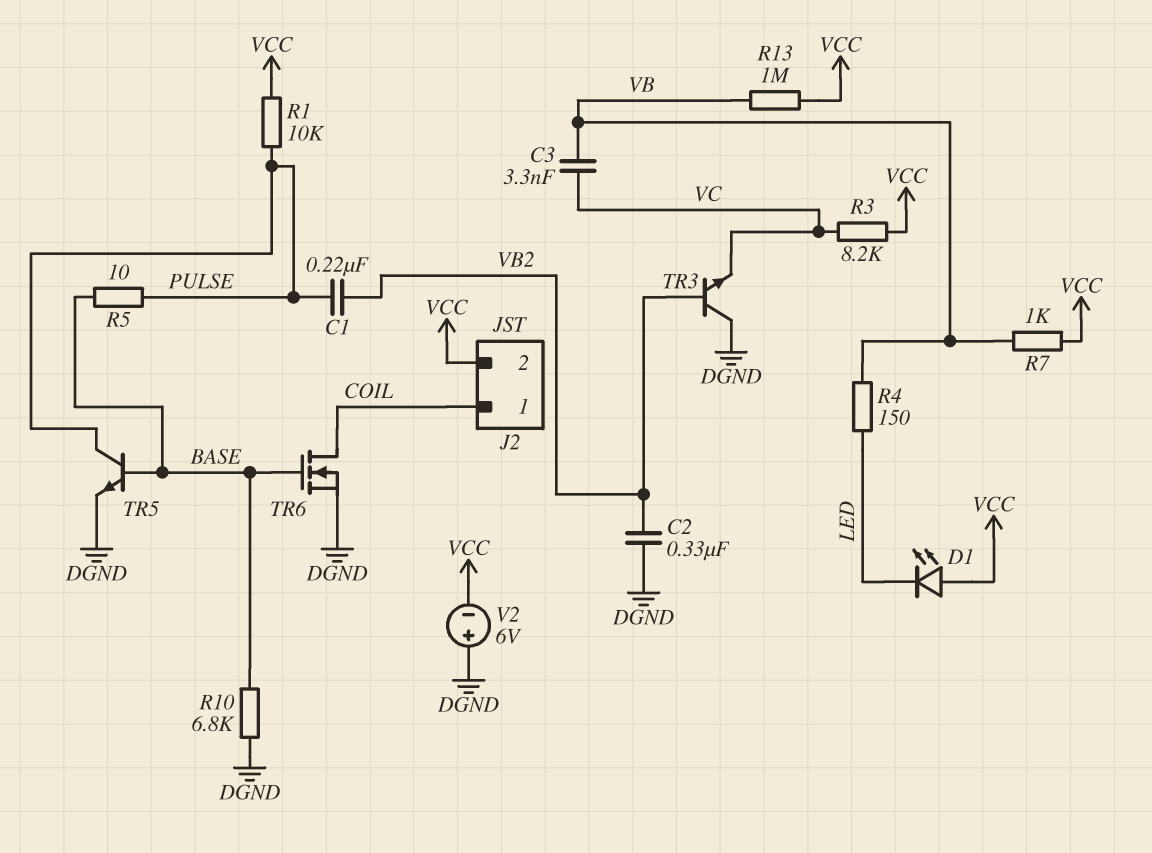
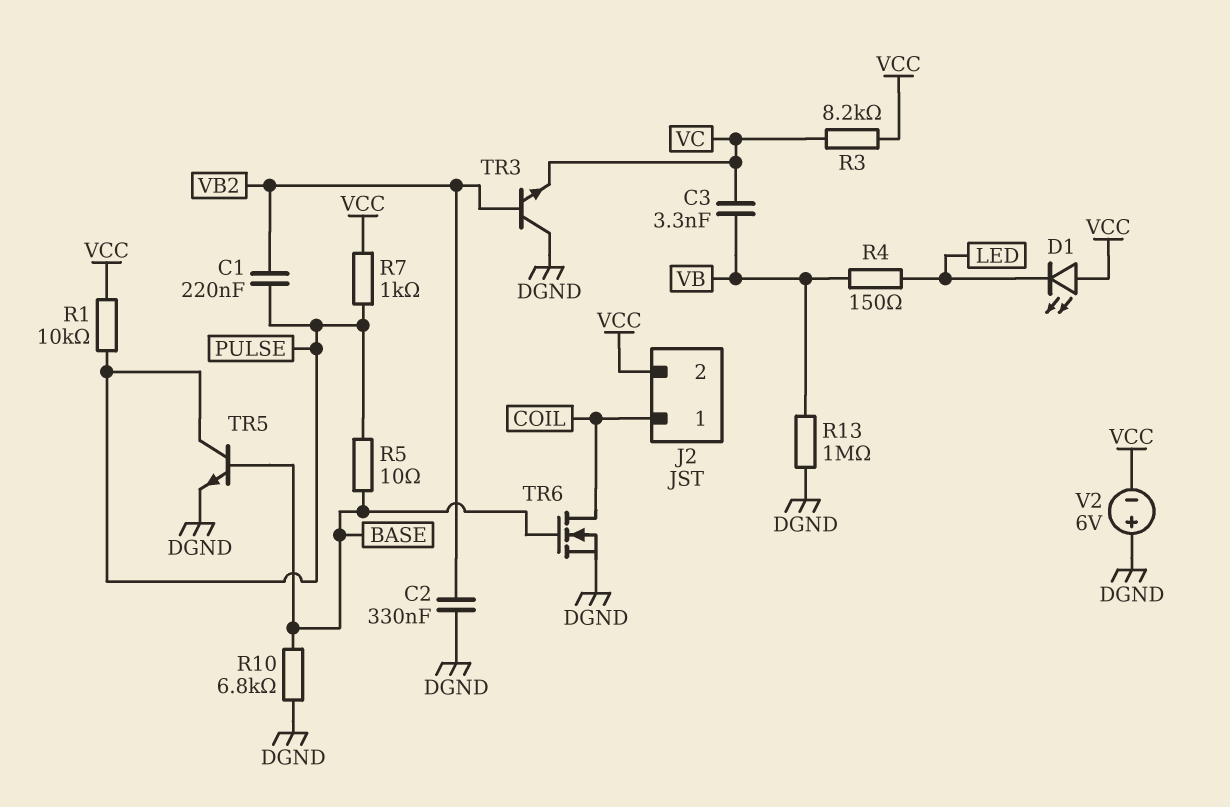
R7: 1k (VB, VCC) -> 1k (PULSE, VCC)
R13: 1M (VB, VCC) -> 1M (DGND, VB)

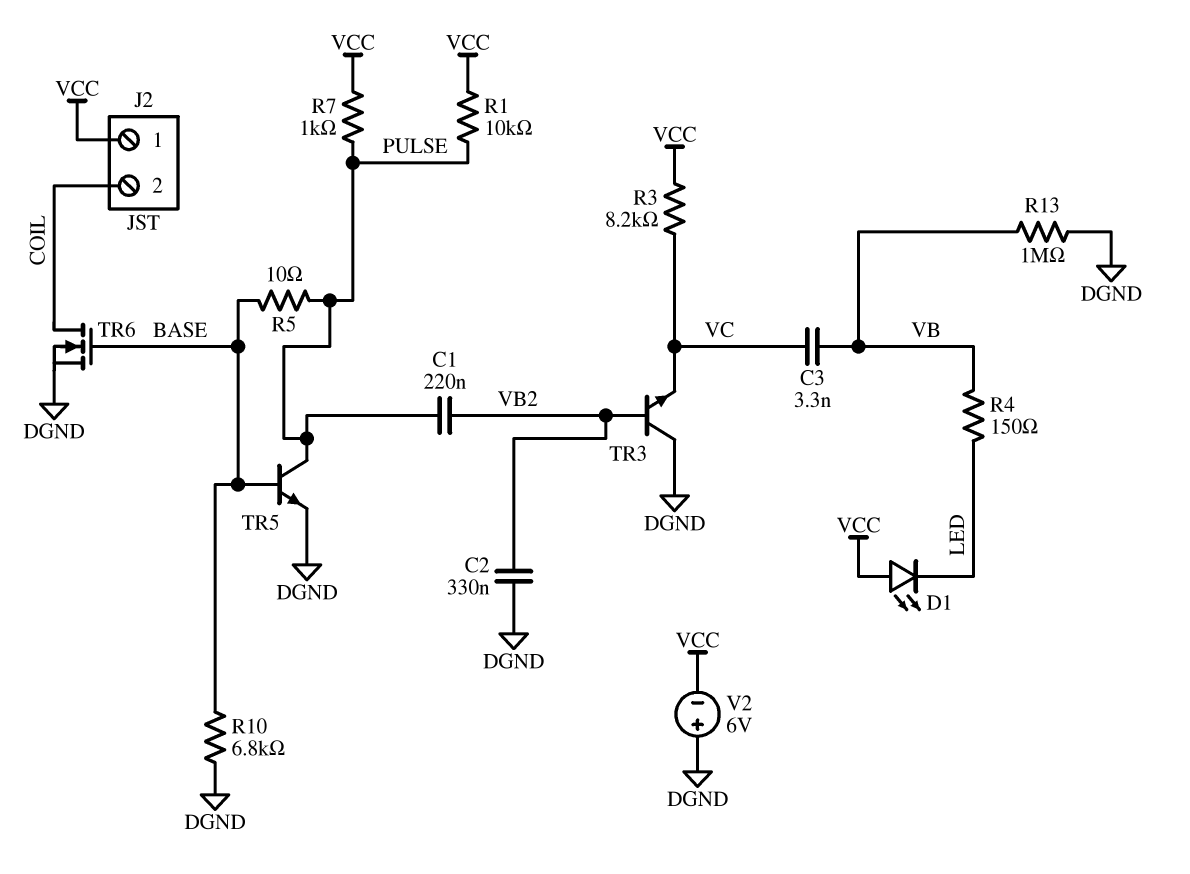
J2 pin 1: COIL -> VCC
J2 pin 2: VCC -> COIL

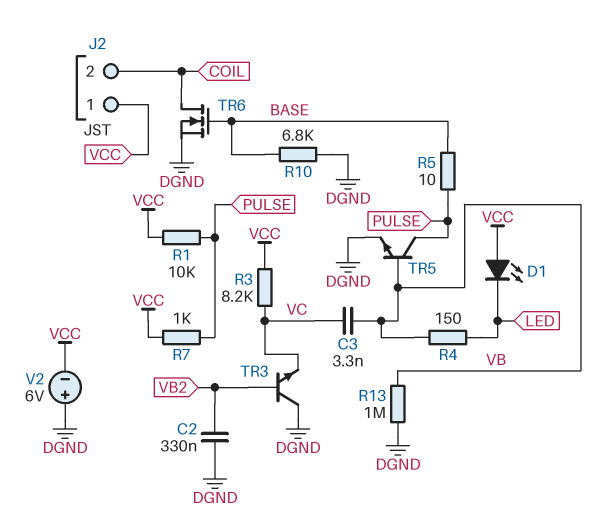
C1: 220nF (PULSE, VB2) -> none
TR5: NPN (B BASE, C PULSE, E DGND) -> NPN (B VB, C PULSE, E DGND)

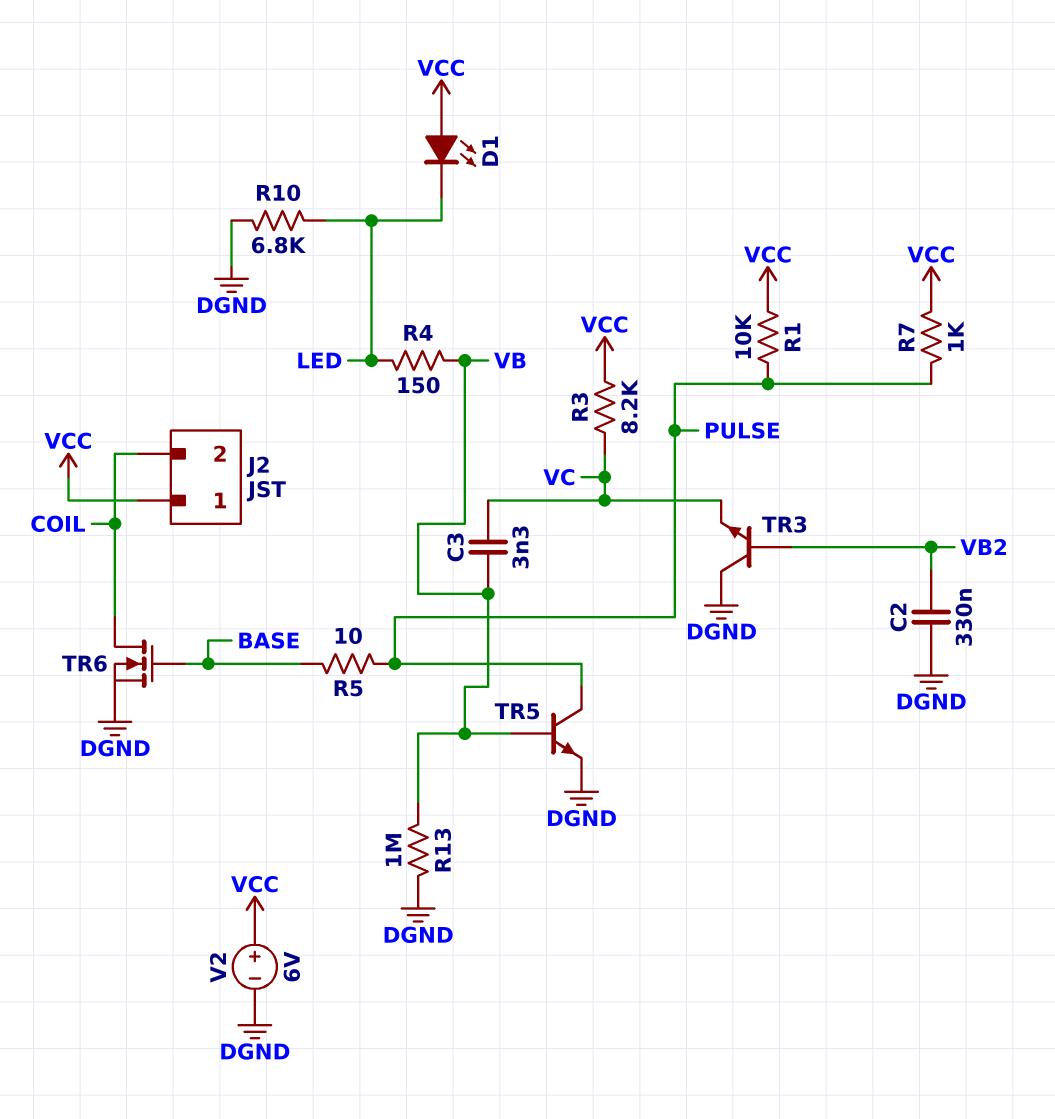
R10: 6.8k (BASE, DGND) -> 6.8k (DGND, LED)
V2: 6V (plus DGND, minus VCC) -> 6V (plus VCC, minus DGND)

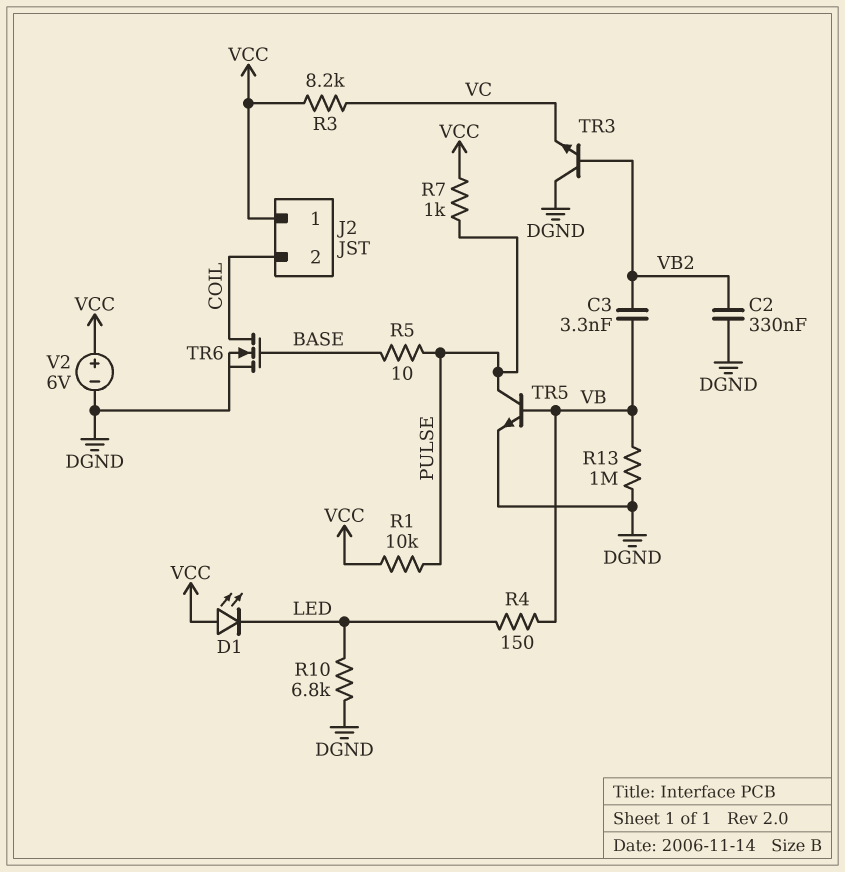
C3: 3.3nF (VB, VC) -> 3.3nF (VB, VB2)

